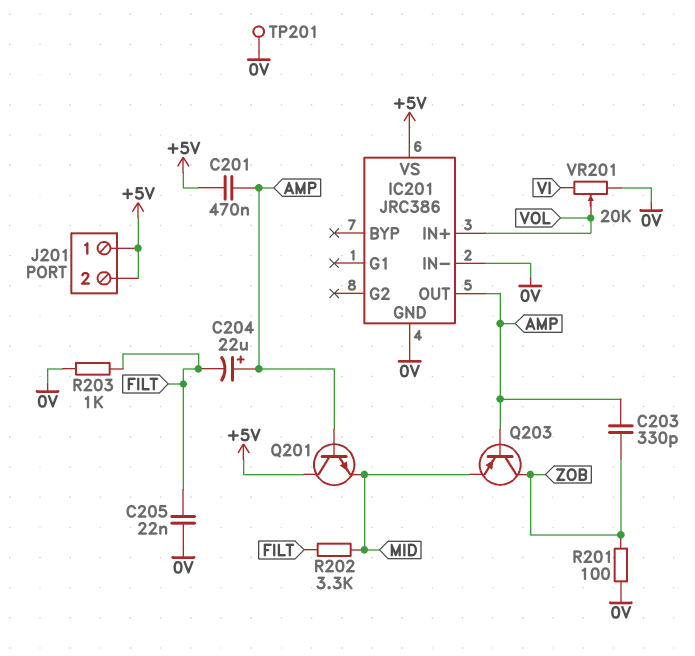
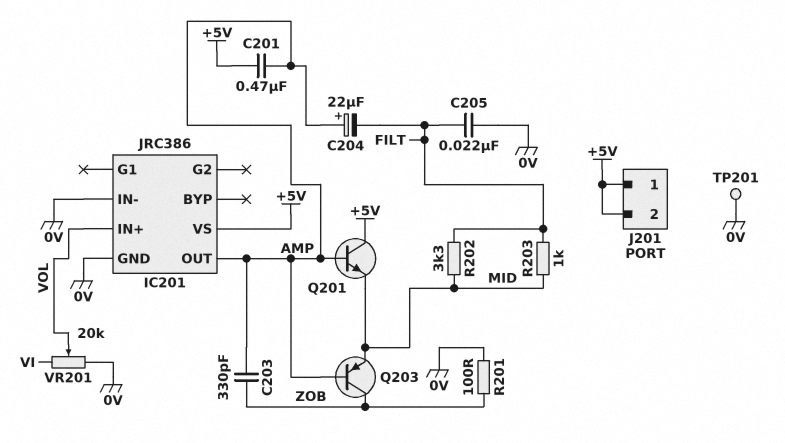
R203: 1k (0V, FILT) -> 1k (FILT, MID)

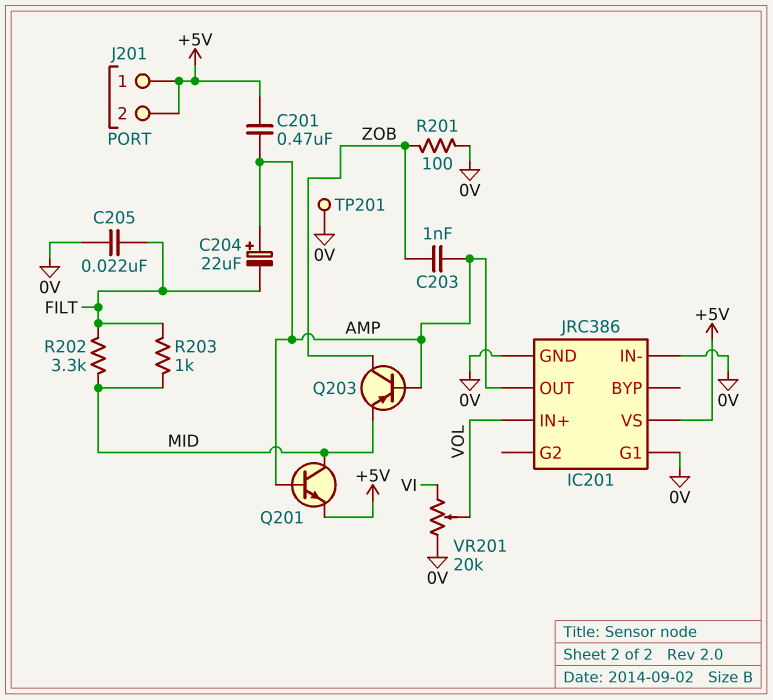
C203: 330pF (AMP, ZOB) -> 1nF (AMP, ZOB)
IC201 pin G1: none -> 0V
Q201: NPN (B AMP, C +5V, E MID) -> NPN (B AMP, C MID, E +5V)

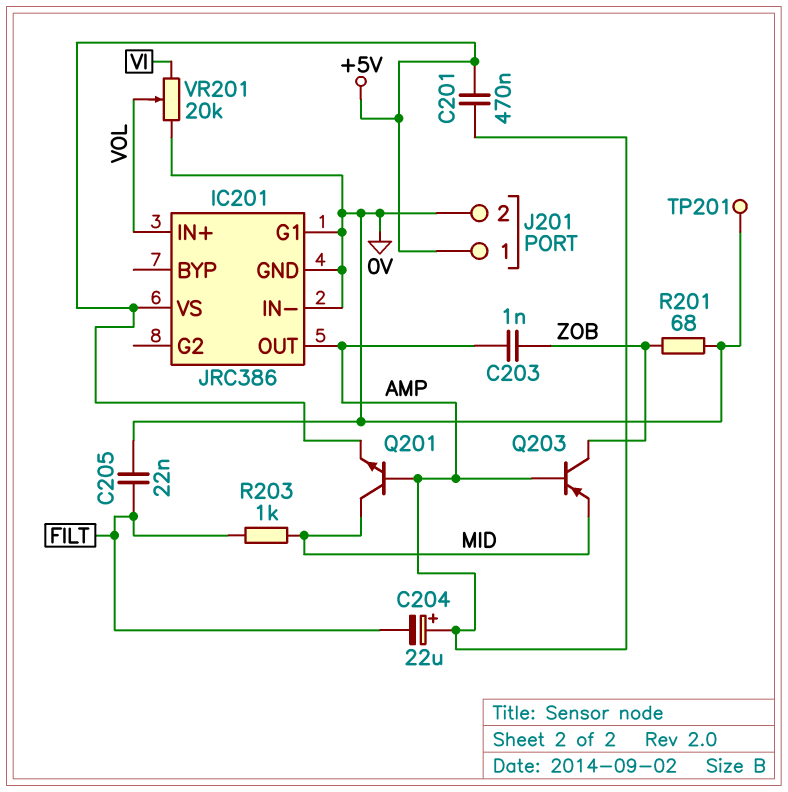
J201 pin 2: +5V -> 0V
R201: 100 (0V, ZOB) -> 68 (0V, ZOB)
R202: 3.3k (FILT, MID) -> none

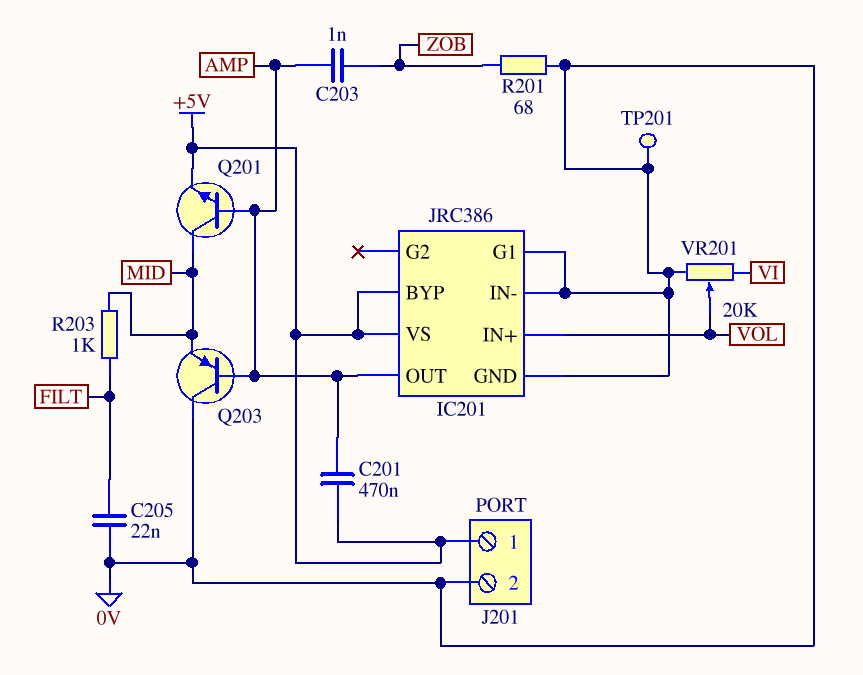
C204: 22uF (plus AMP, minus FILT) -> none
IC201 pin BYP: none -> +5V
Q203: PNP (B AMP, C ZOB, E MID) -> PNP (B AMP, C 0V, E MID)

